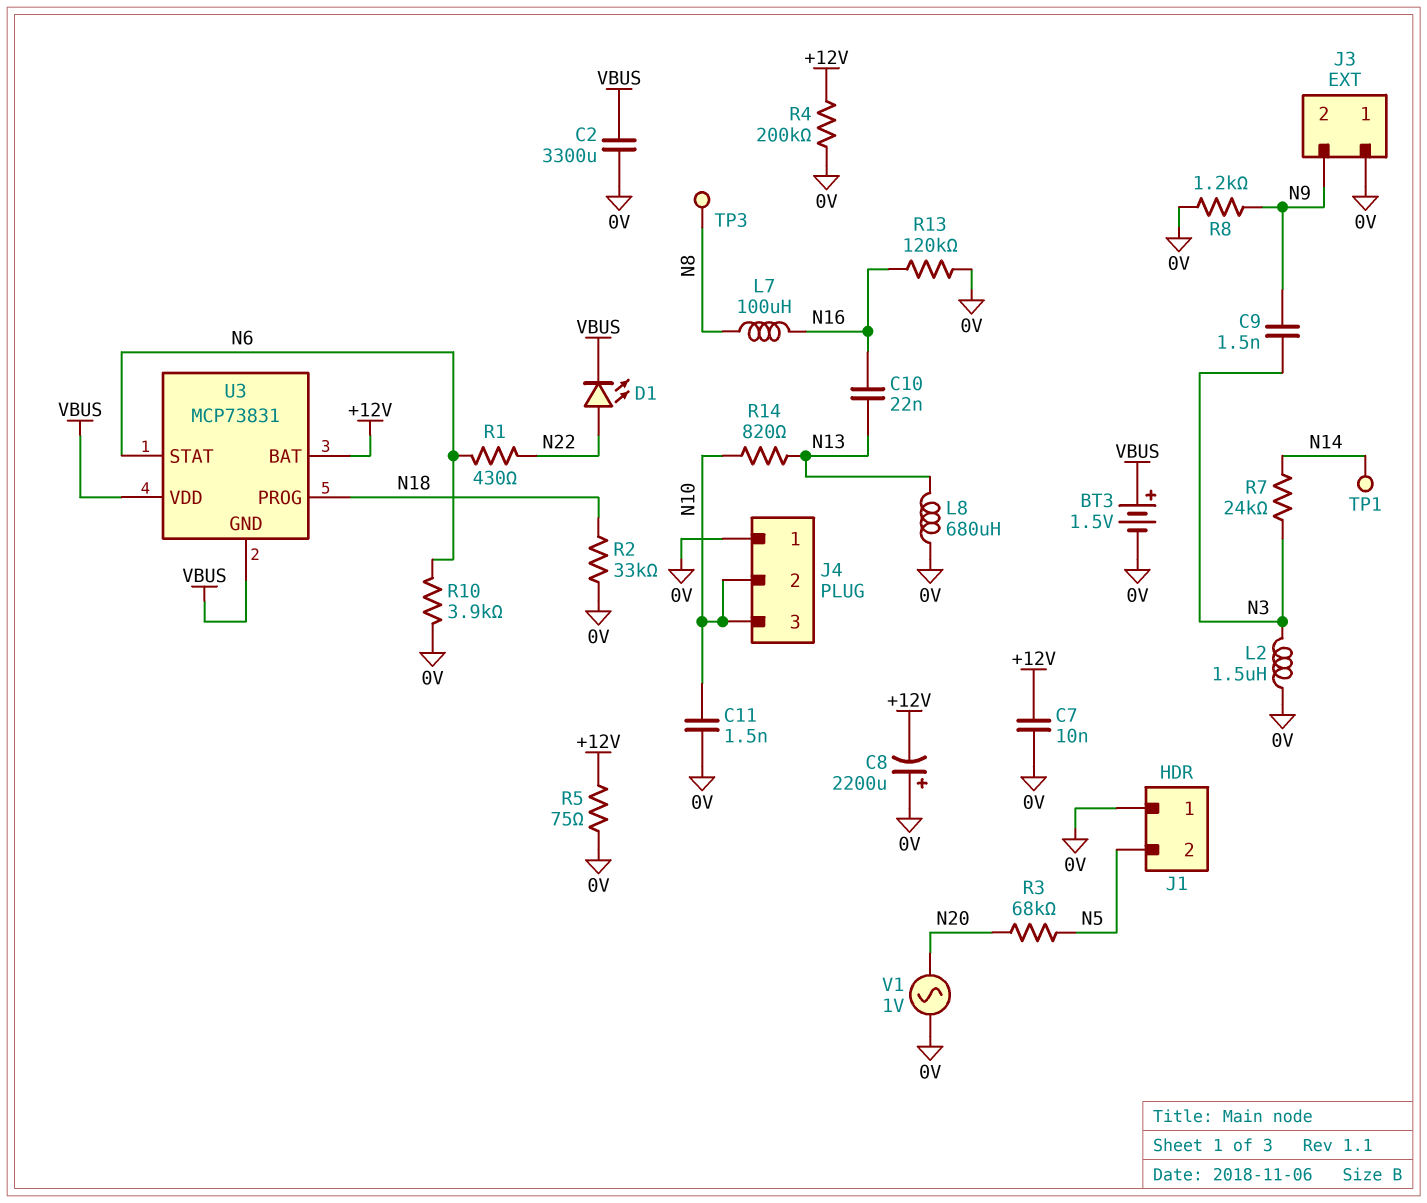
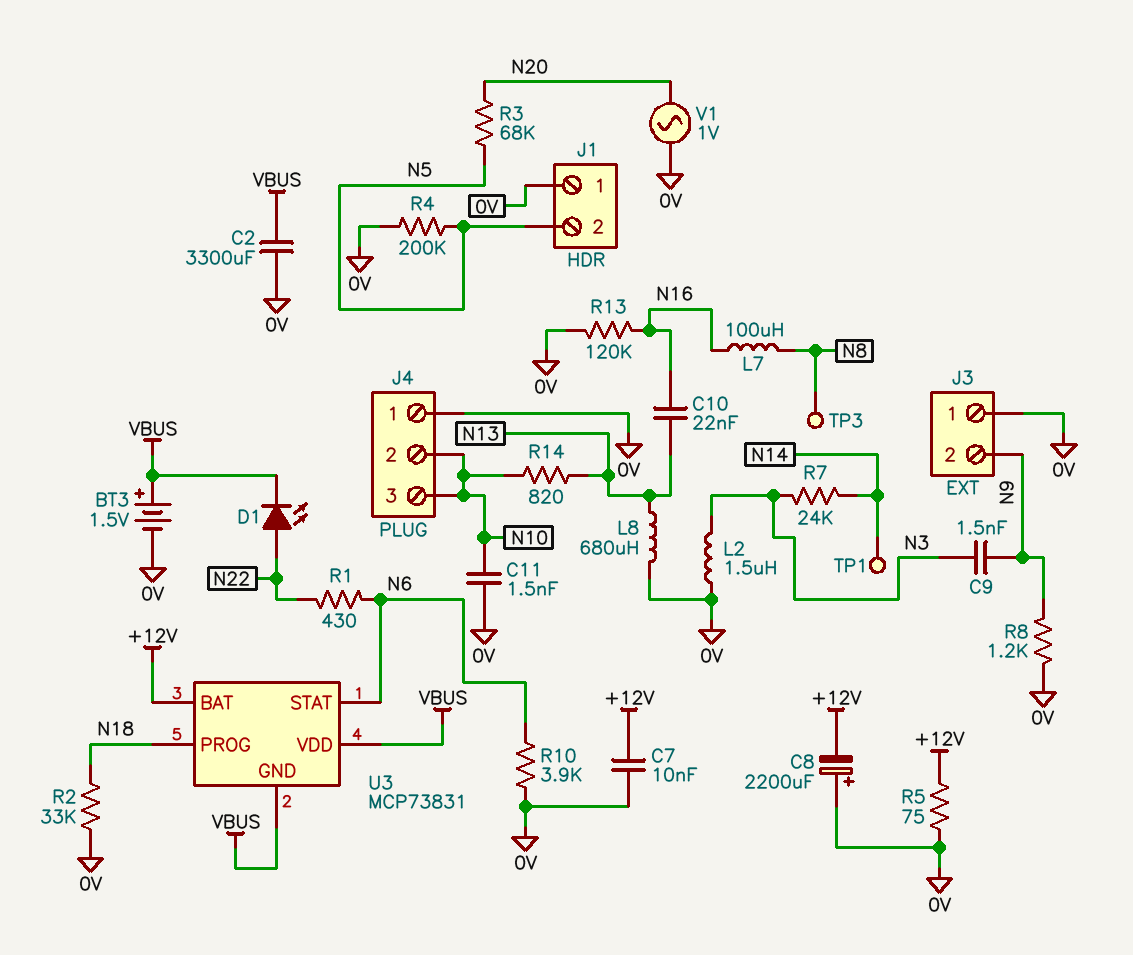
R4: 200k (+12V, 0V) -> 200k (0V, N5)

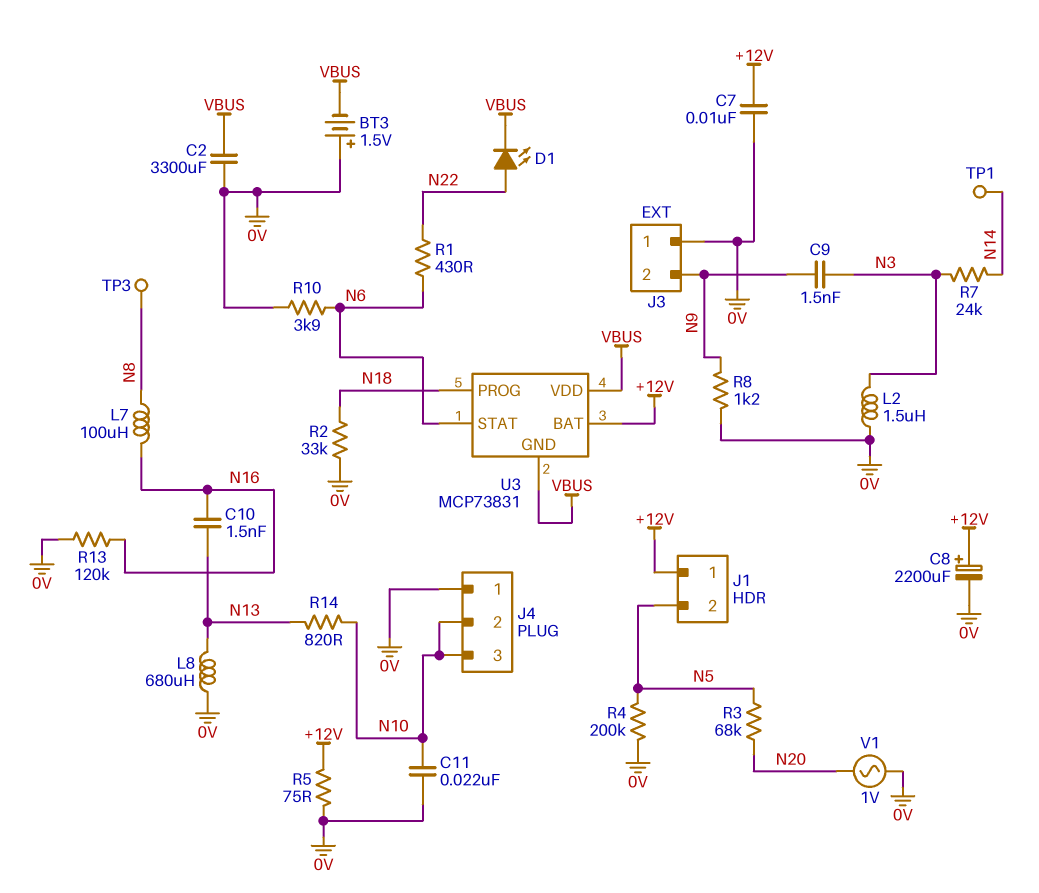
BT3: 1.5V (plus VBUS, minus 0V) -> 1.5V (plus 0V, minus VBUS)
C8: 2200uF (plus 0V, minus +12V) -> 2200uF (plus +12V, minus 0V)
C10: 22nF (N13, N16) -> 1.5nF (N13, N16)
C11: 1.5nF (0V, N10) -> 22nF (0V, N10)
J1 pin 1: 0V -> +12V

